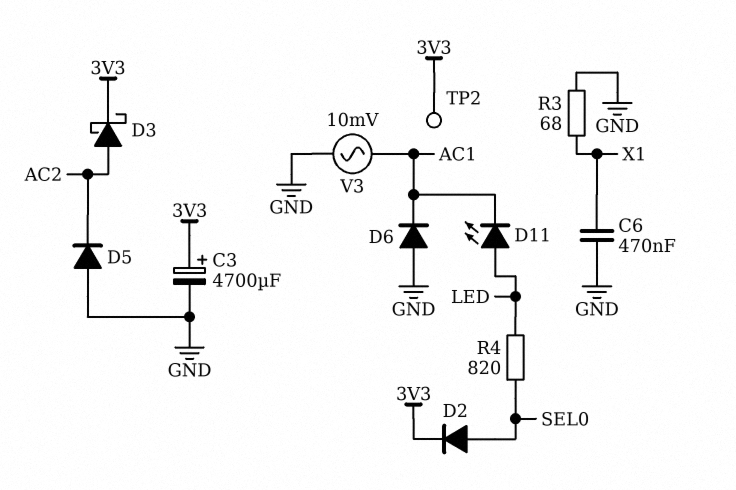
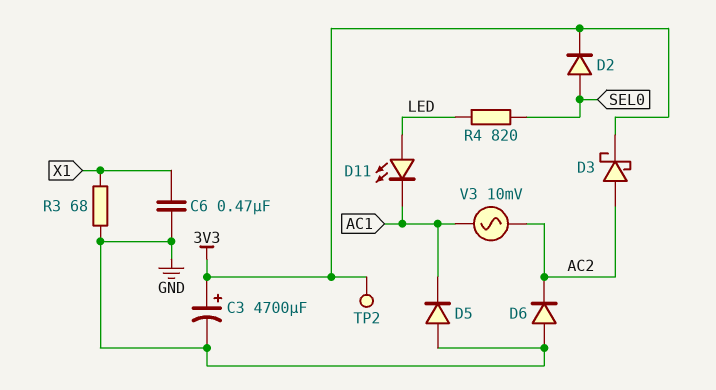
D5: diode (A GND, K AC2) -> diode (A GND, K AC1)
D6: diode (A GND, K AC1) -> diode (A GND, K AC2)
V3: AC 10mV (AC1, GND) -> AC 10mV (AC1, AC2)

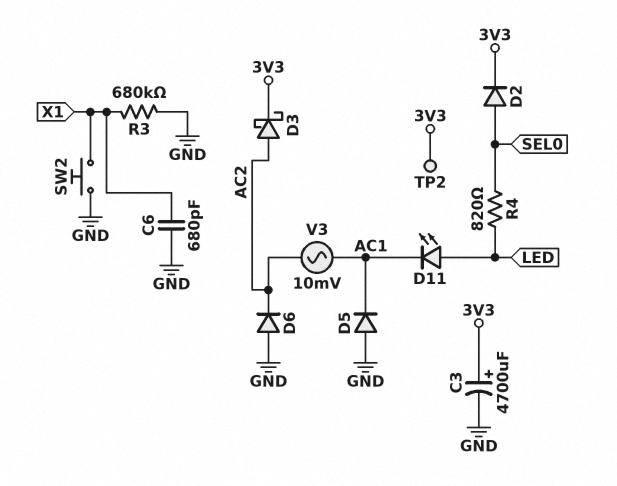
C6: 470nF (GND, X1) -> 680pF (GND, X1)
R3: 68 (GND, X1) -> 680k (GND, X1)
SW2: none -> button (GND, X1)

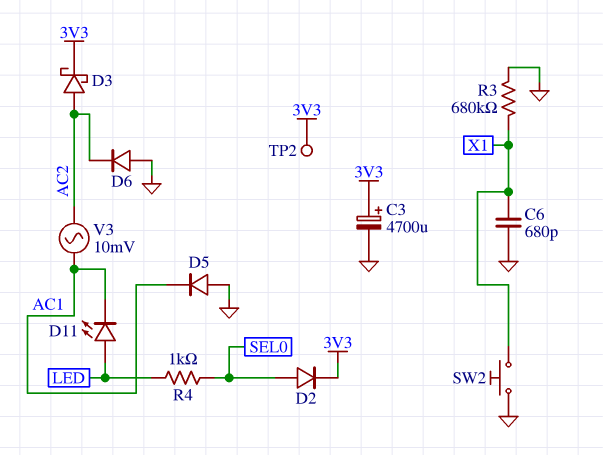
R4: 820 (LED, SEL0) -> 1k (LED, SEL0)

